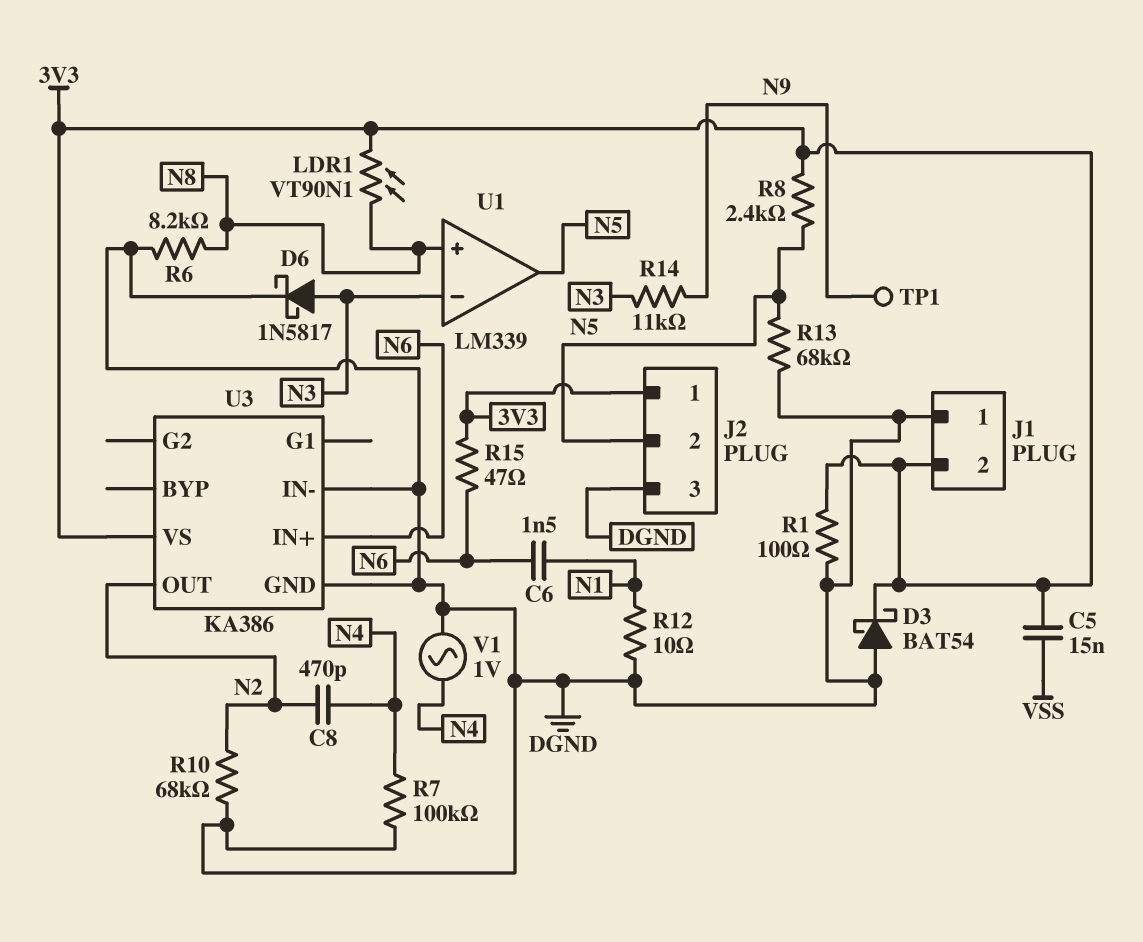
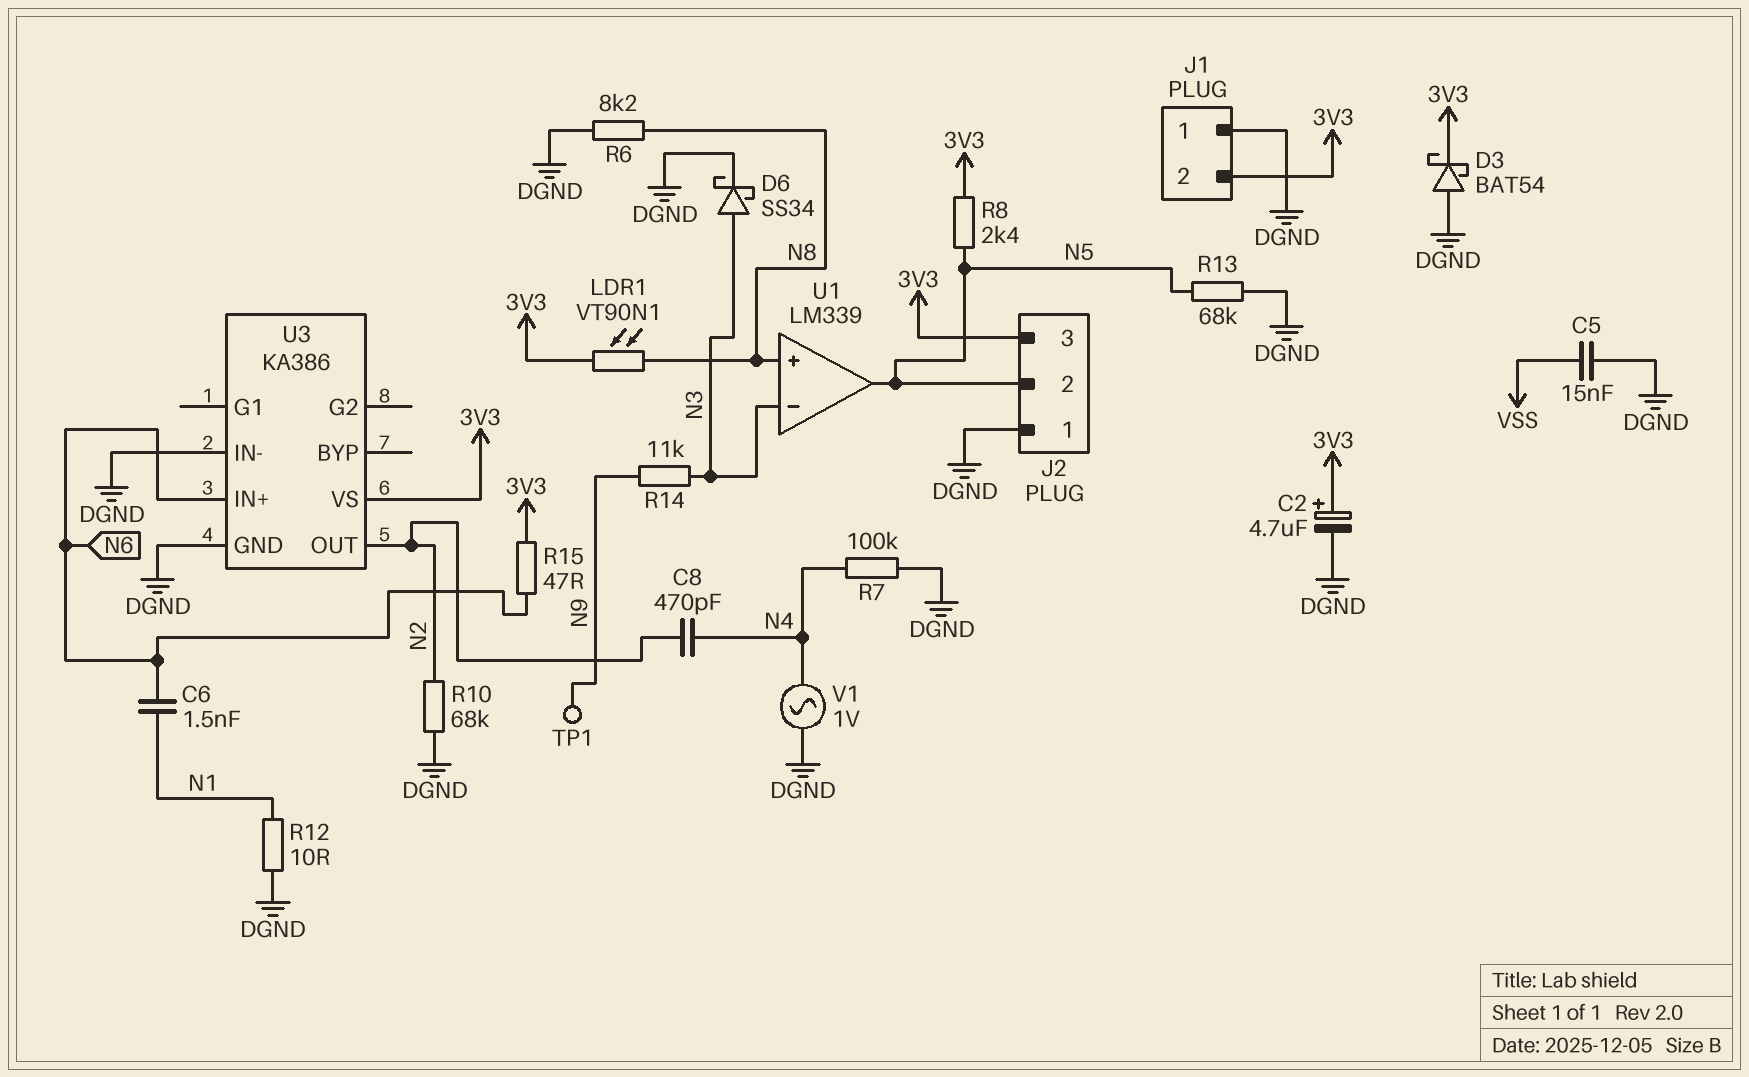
C2: none -> 4.7uF (plus 3V3, minus DGND)
C5: 15nF (3V3, VSS) -> 15nF (DGND, VSS)
D6: schottky 1N5817 (A N3, K DGND) -> schottky SS34 (A N3, K DGND)
J2 pin 1: 3V3 -> DGND
J2 pin 3: DGND -> 3V3
R1: 100 (3V3, DGND) -> none

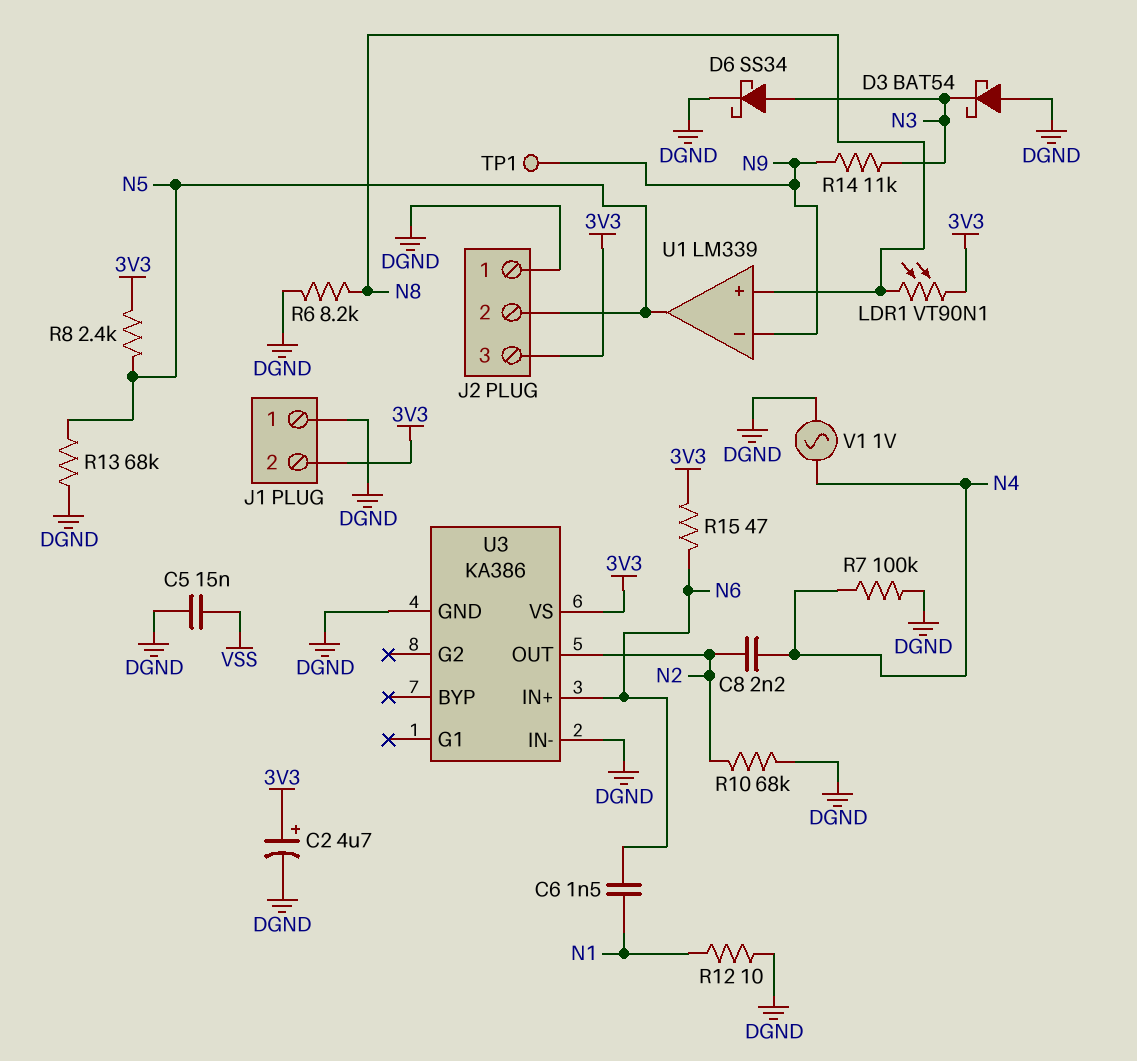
C8: 470pF (N2, N4) -> 2.2nF (N2, N4)
D3: schottky BAT54 (A DGND, K 3V3) -> schottky BAT54 (A DGND, K N3)
U1 pin in-: N3 -> N9

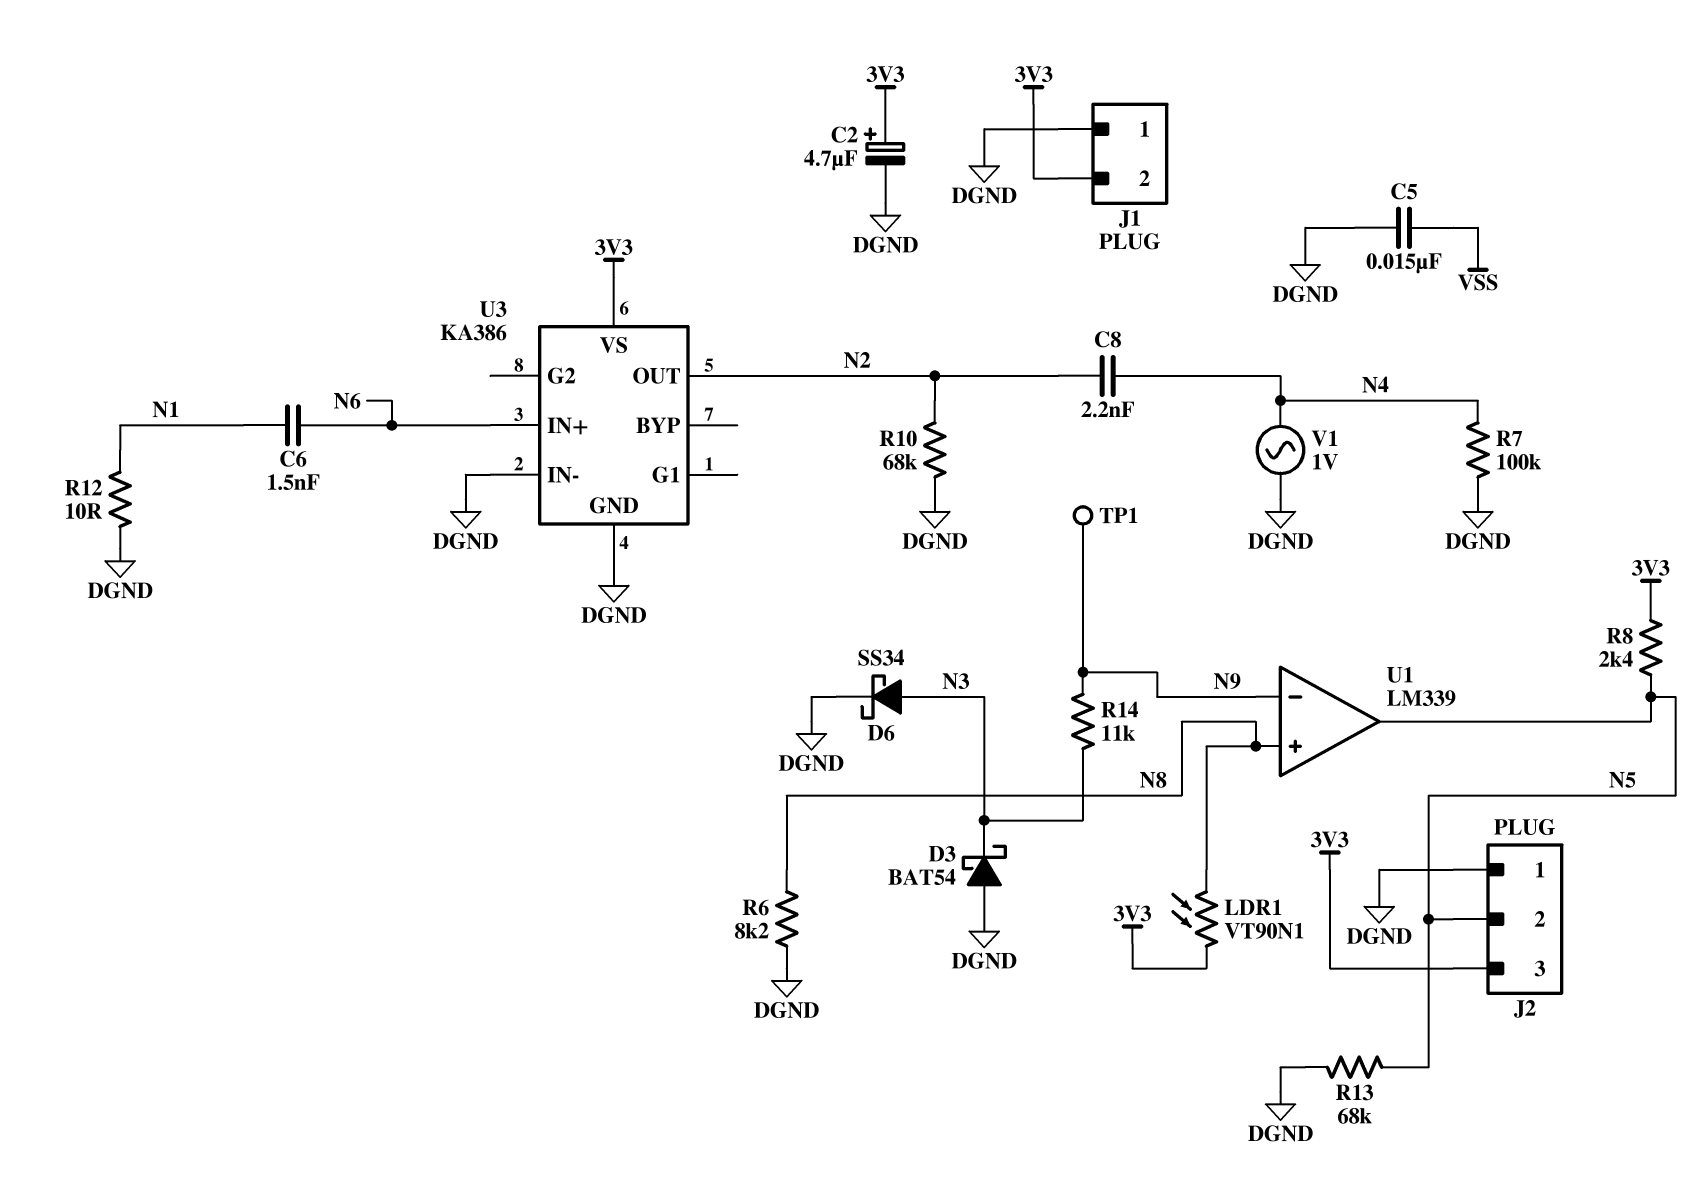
R15: 47 (3V3, N6) -> none

